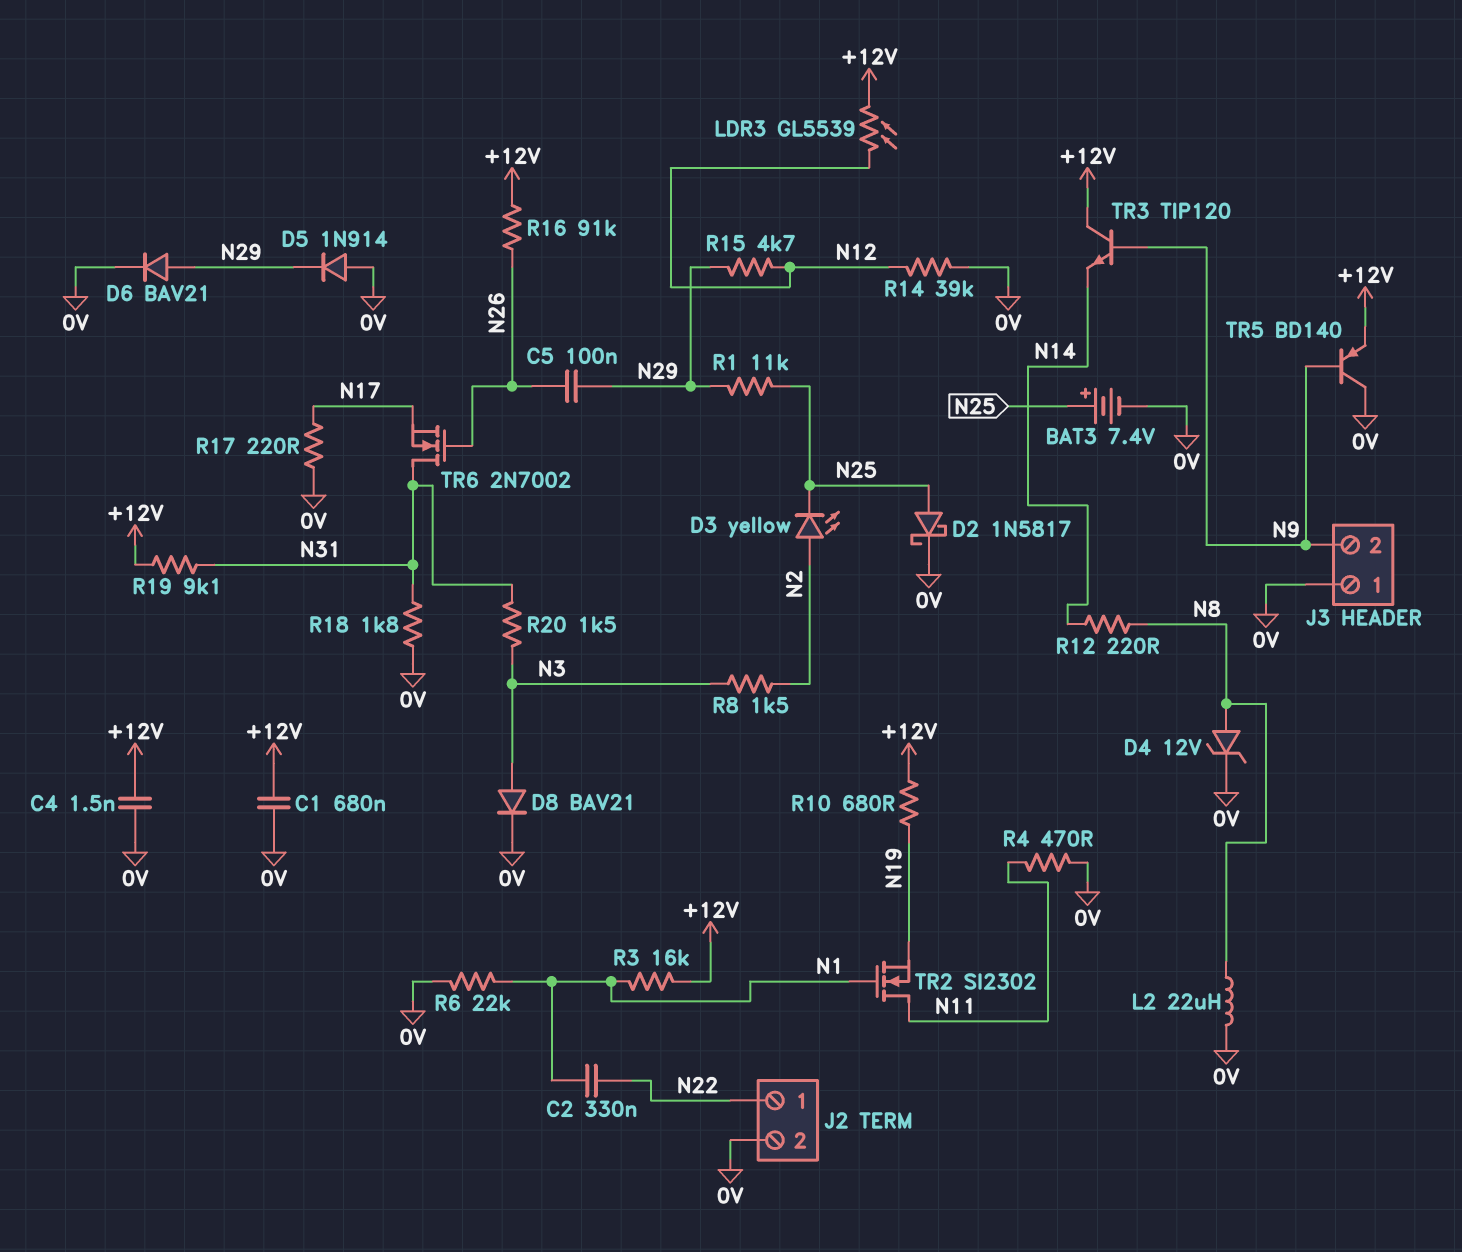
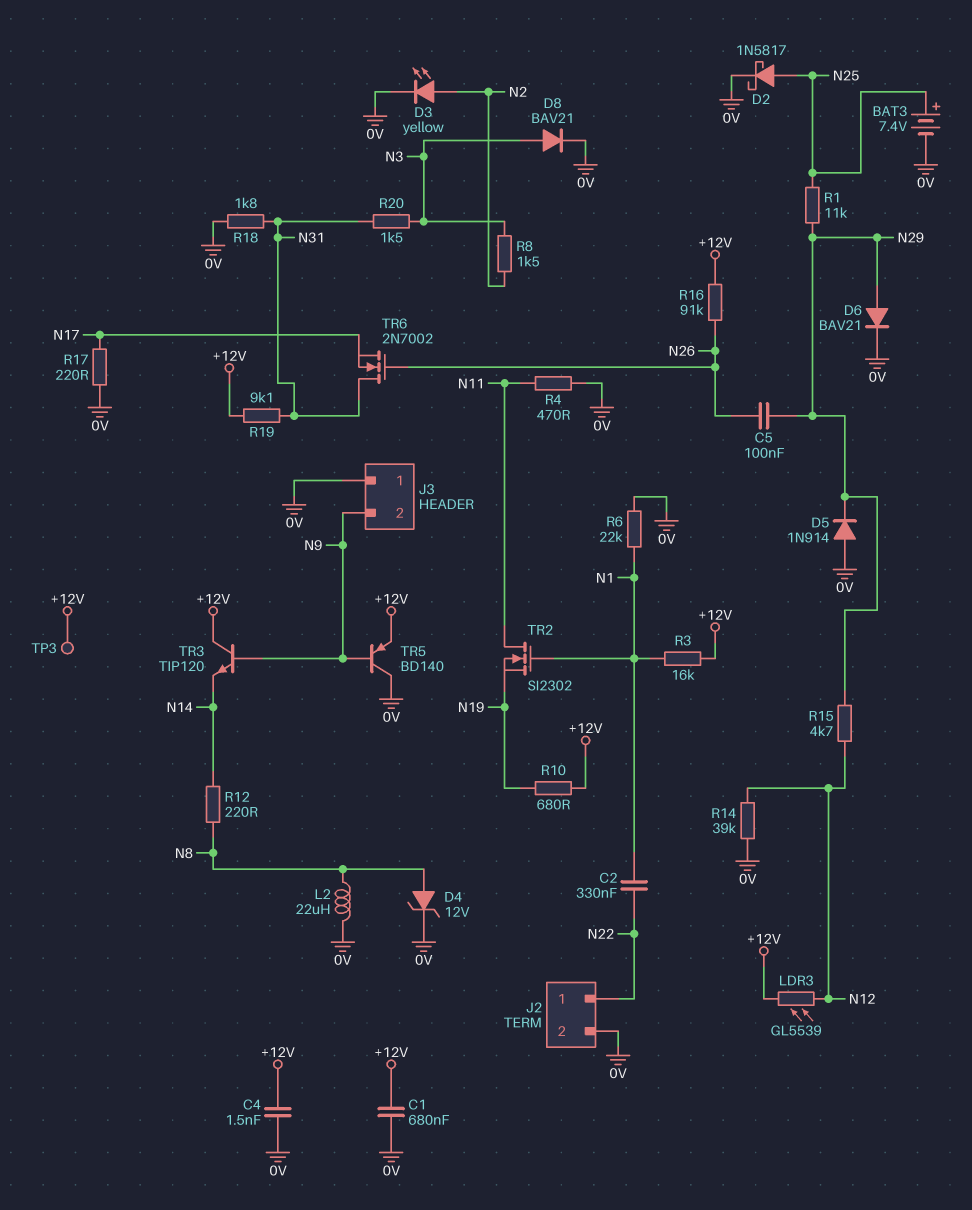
D3: LED yellow (A N2, K N25) -> LED yellow (A N2, K 0V)
TP3: none -> test point (+12V)

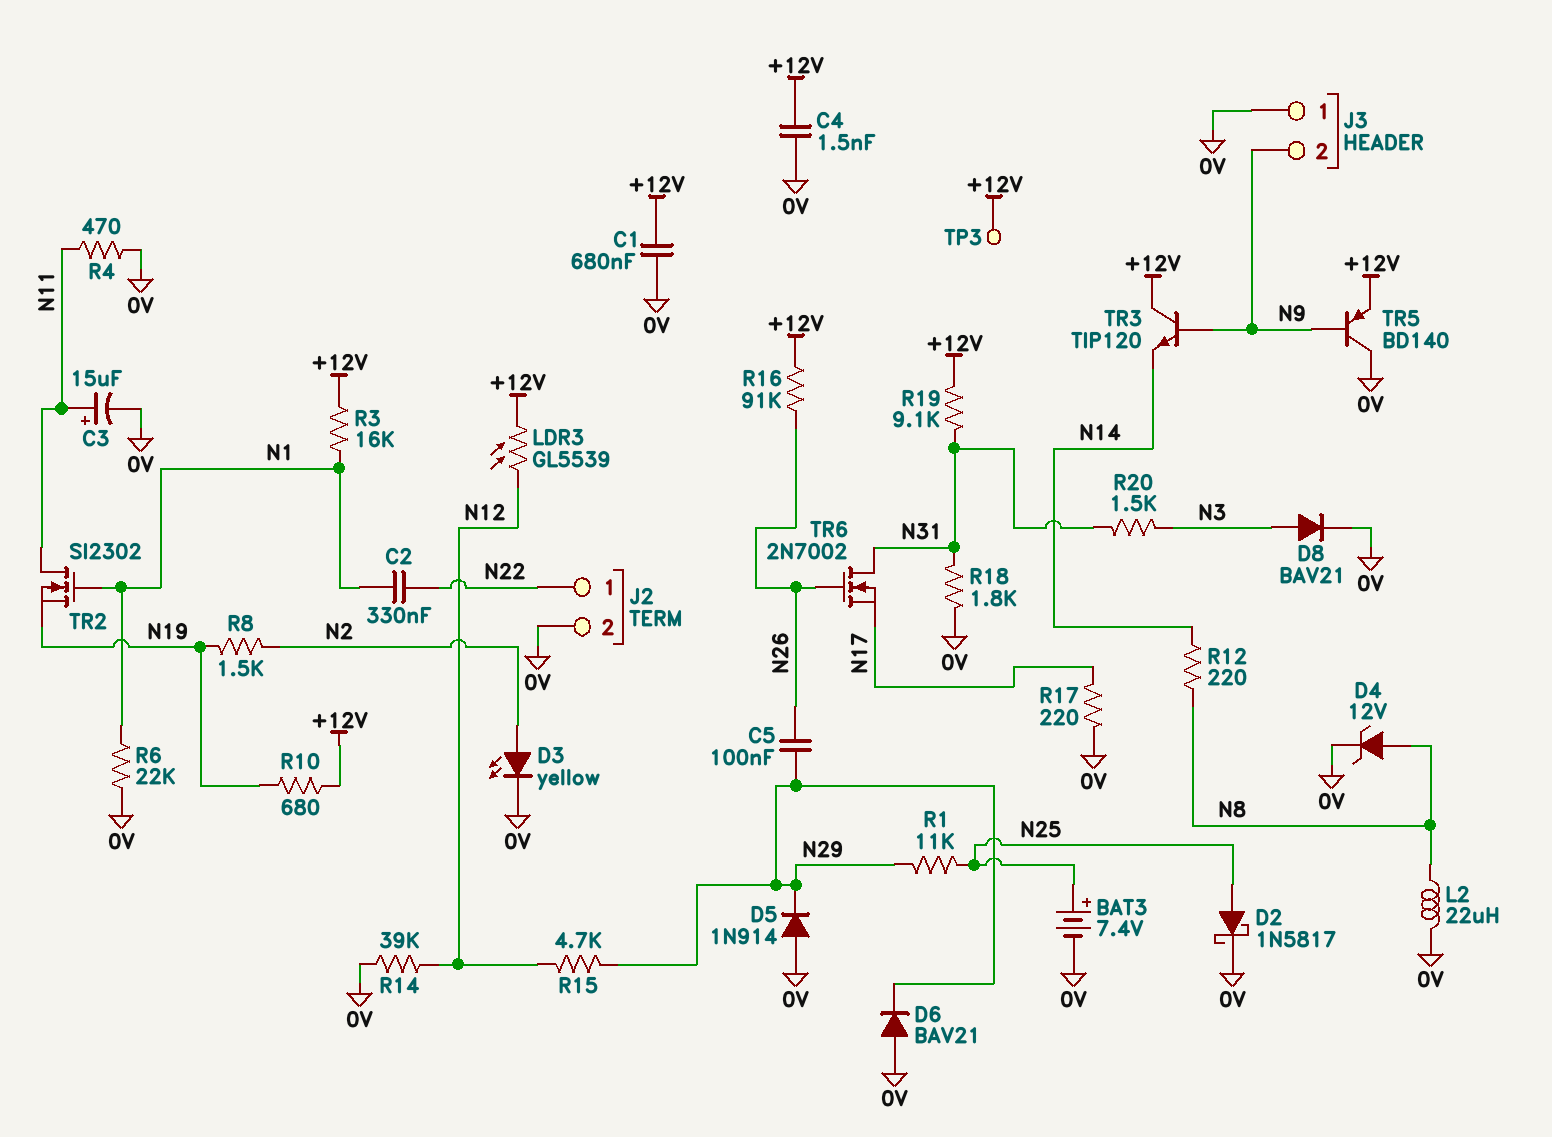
C3: none -> 15uF (plus N11, minus 0V)
D6: diode BAV21 (A N29, K 0V) -> diode BAV21 (A 0V, K N29)
R8: 1.5k (N2, N3) -> 1.5k (N2, N19)

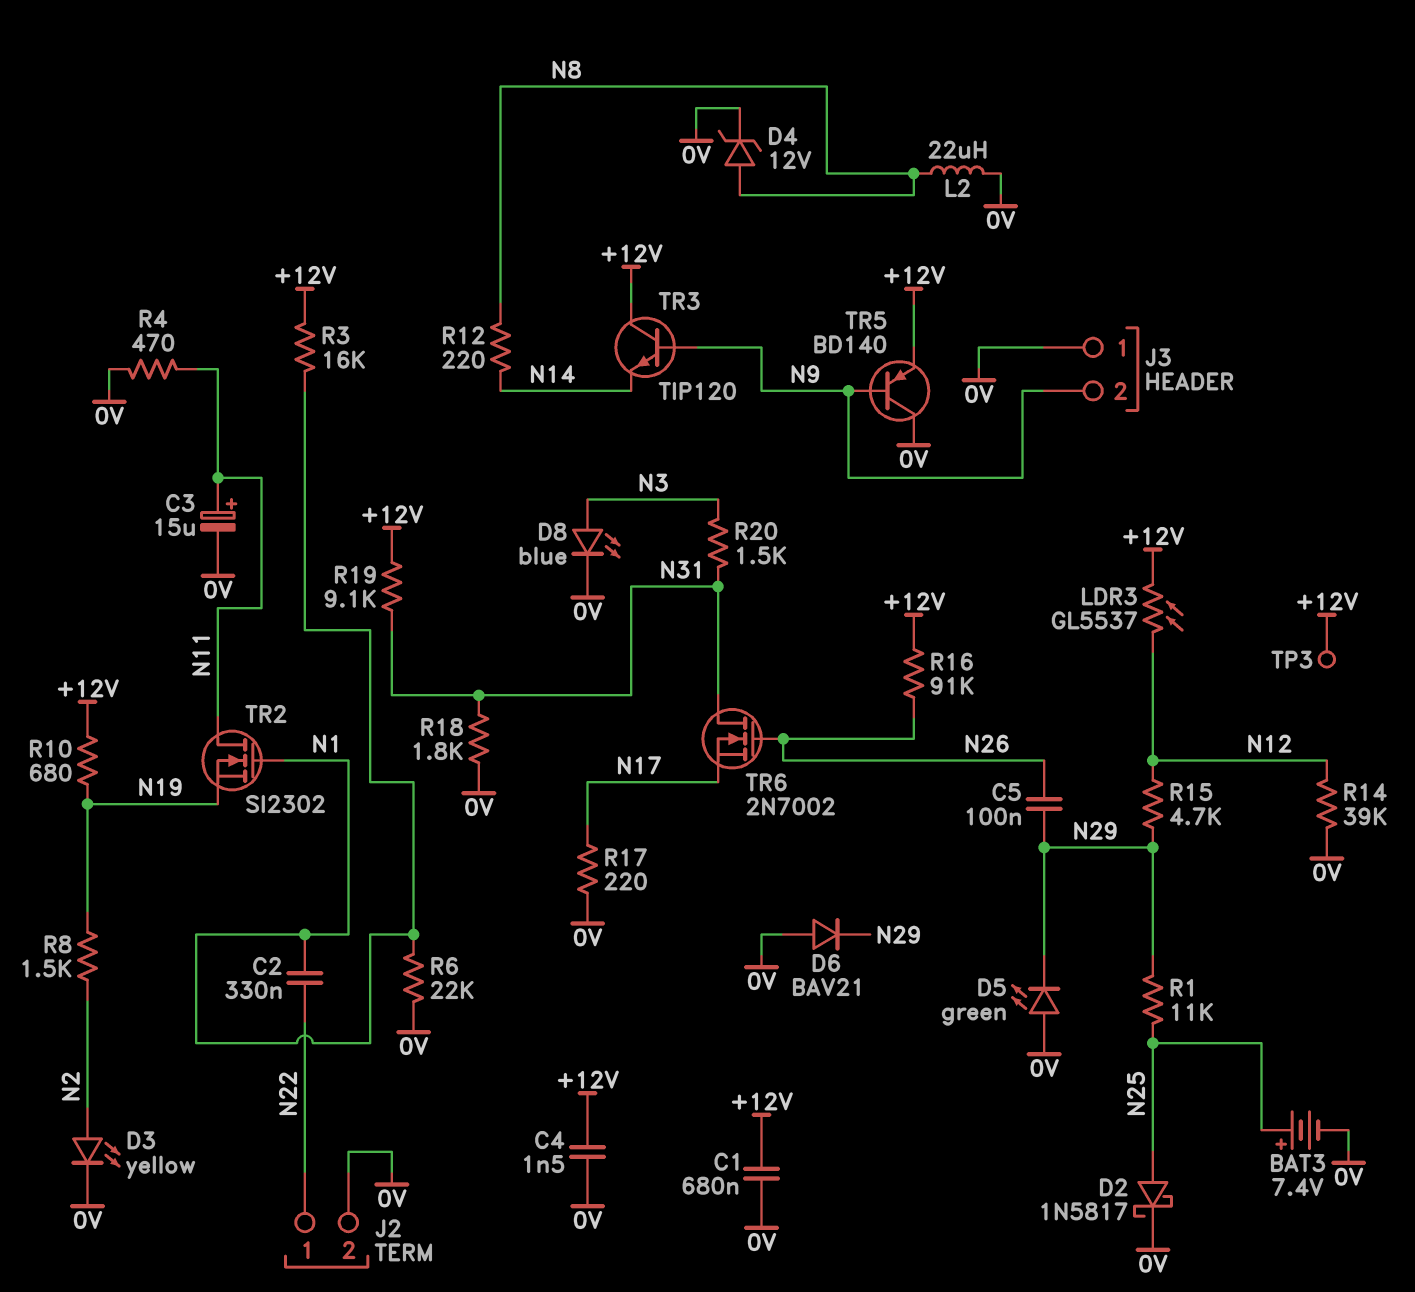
D5: diode 1N914 (A 0V, K N29) -> LED green (A 0V, K N29)
D8: diode BAV21 (A N3, K 0V) -> LED blue (A N3, K 0V)
LDR3: GL5539 (+12V, N12) -> GL5537 (+12V, N12)

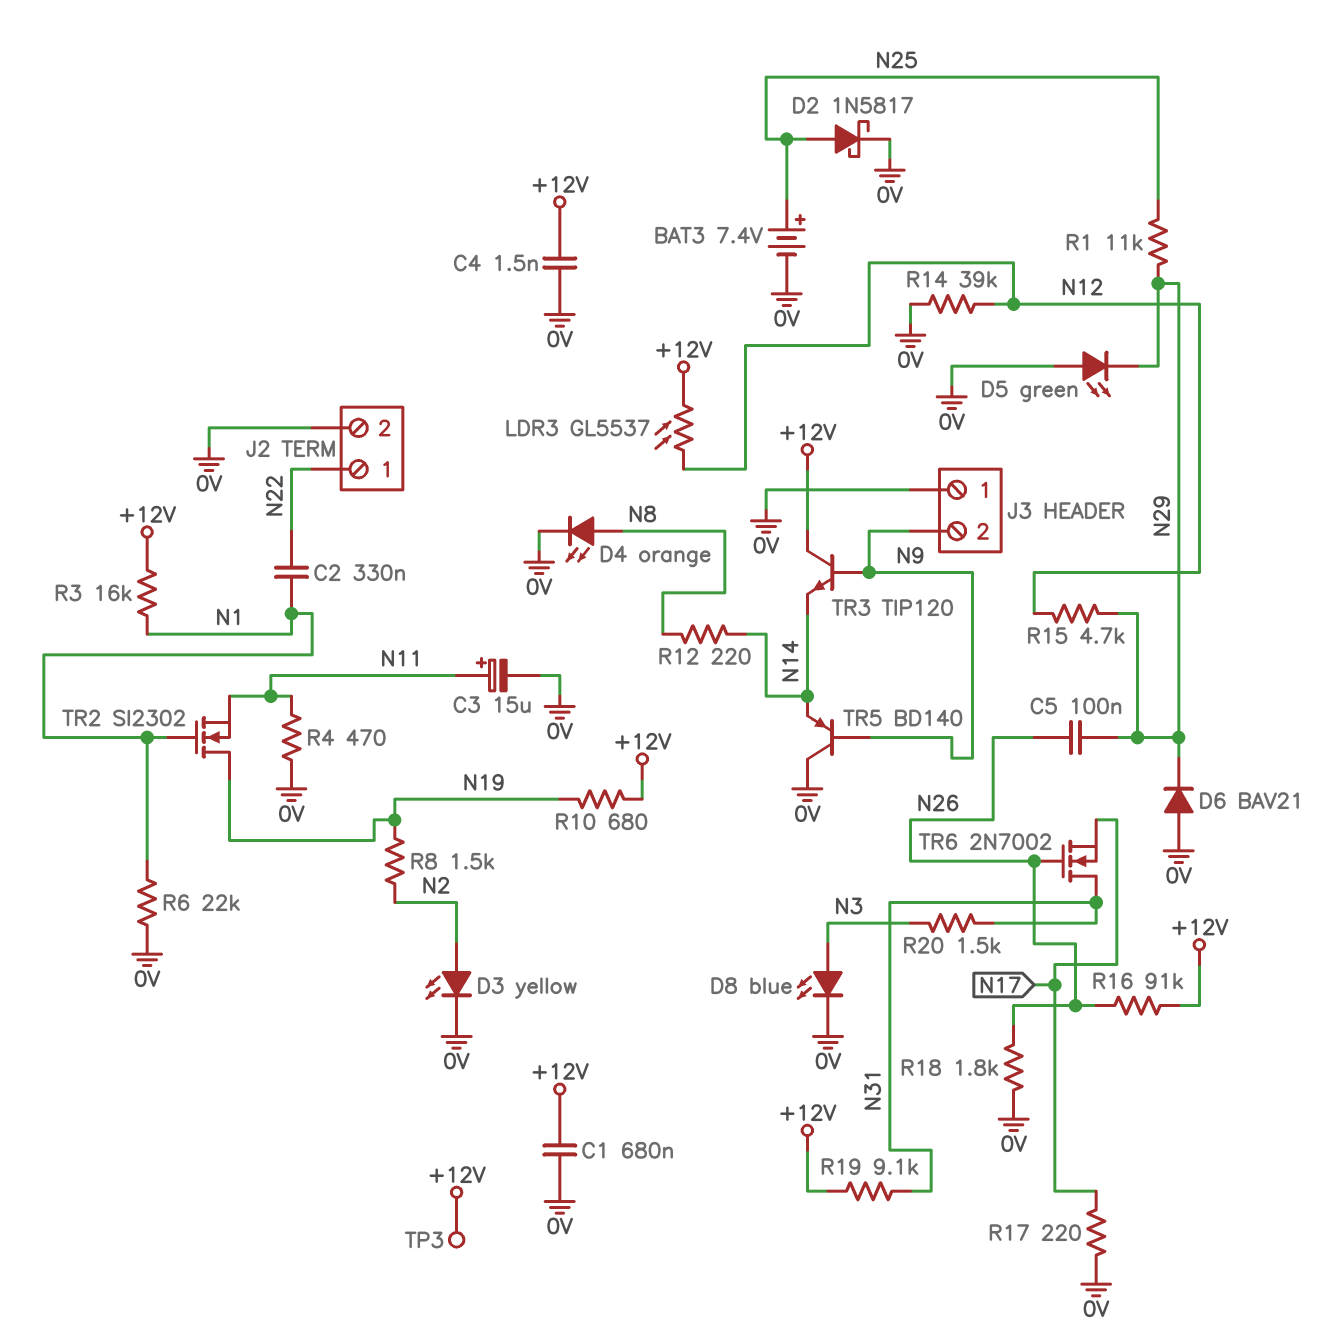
D4: zener 12V (A N8, K 0V) -> LED orange (A N8, K 0V)
L2: 22uH (0V, N8) -> none
R18: 1.8k (0V, N31) -> 1.8k (0V, N26)
TR2: NMOS SI2302 (G N1, D N11, S N19) -> NMOS SI2302 (G N1, D N19, S N11)
TR5: PNP BD140 (B N9, C 0V, E +12V) -> PNP BD140 (B N9, C 0V, E N14)

